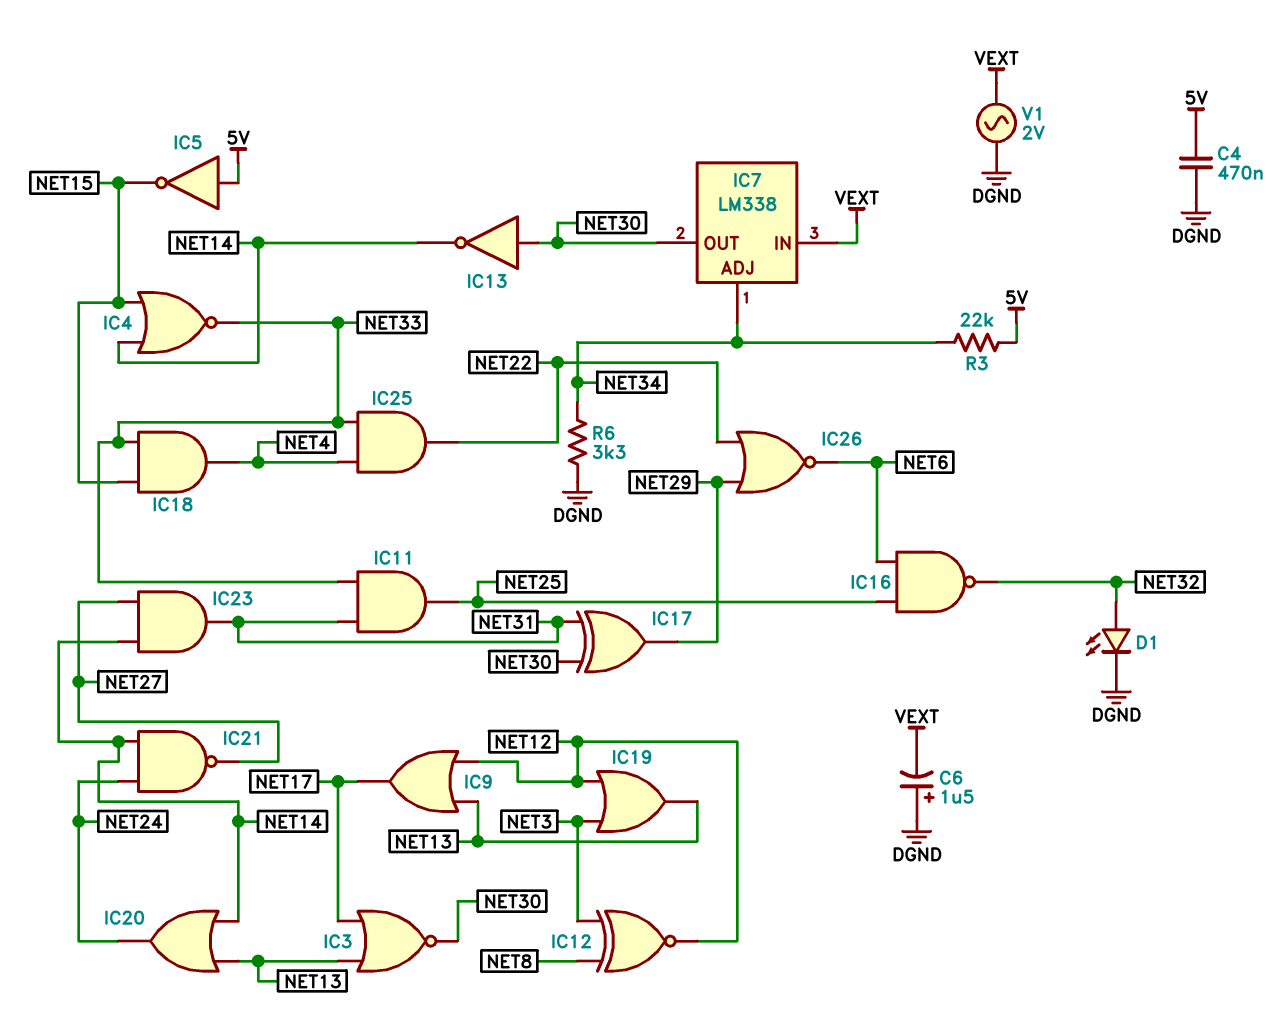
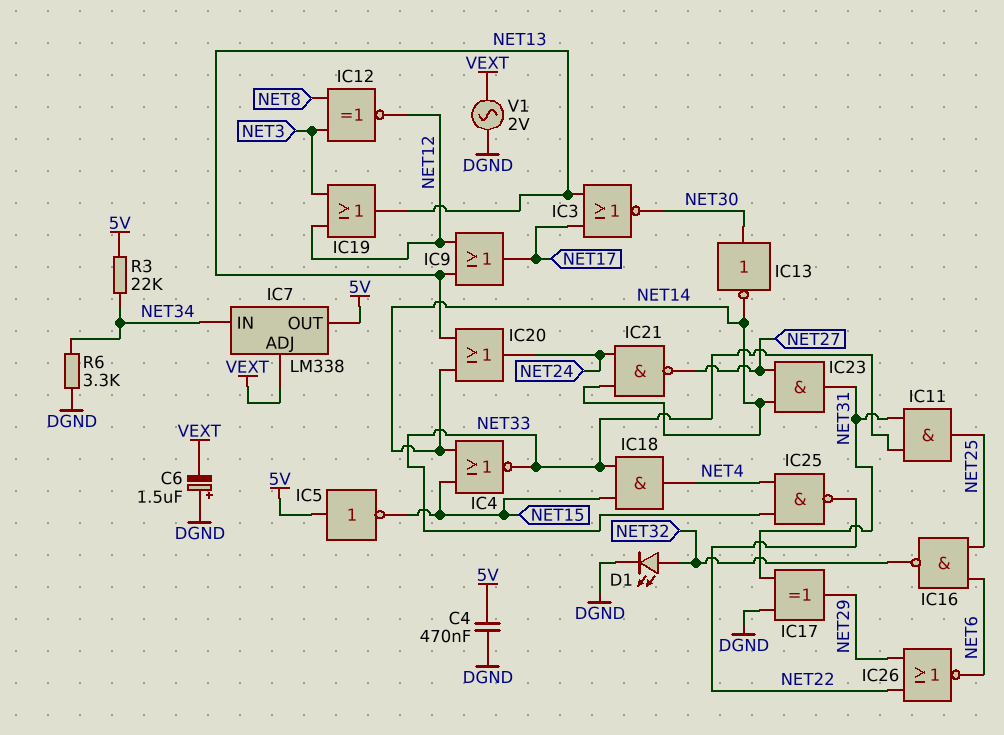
IC7 pin ADJ: NET34 -> VEXT
IC7 pin IN: VEXT -> NET34
IC7 pin OUT: NET30 -> 5V
IC17: XOR (in NET30, in NET31, out NET29) -> XOR (in DGND, in NET31, out NET29)
IC25: AND (in NET4, in NET33, out NET22) -> NAND (in NET4, in NET33, out NET22)

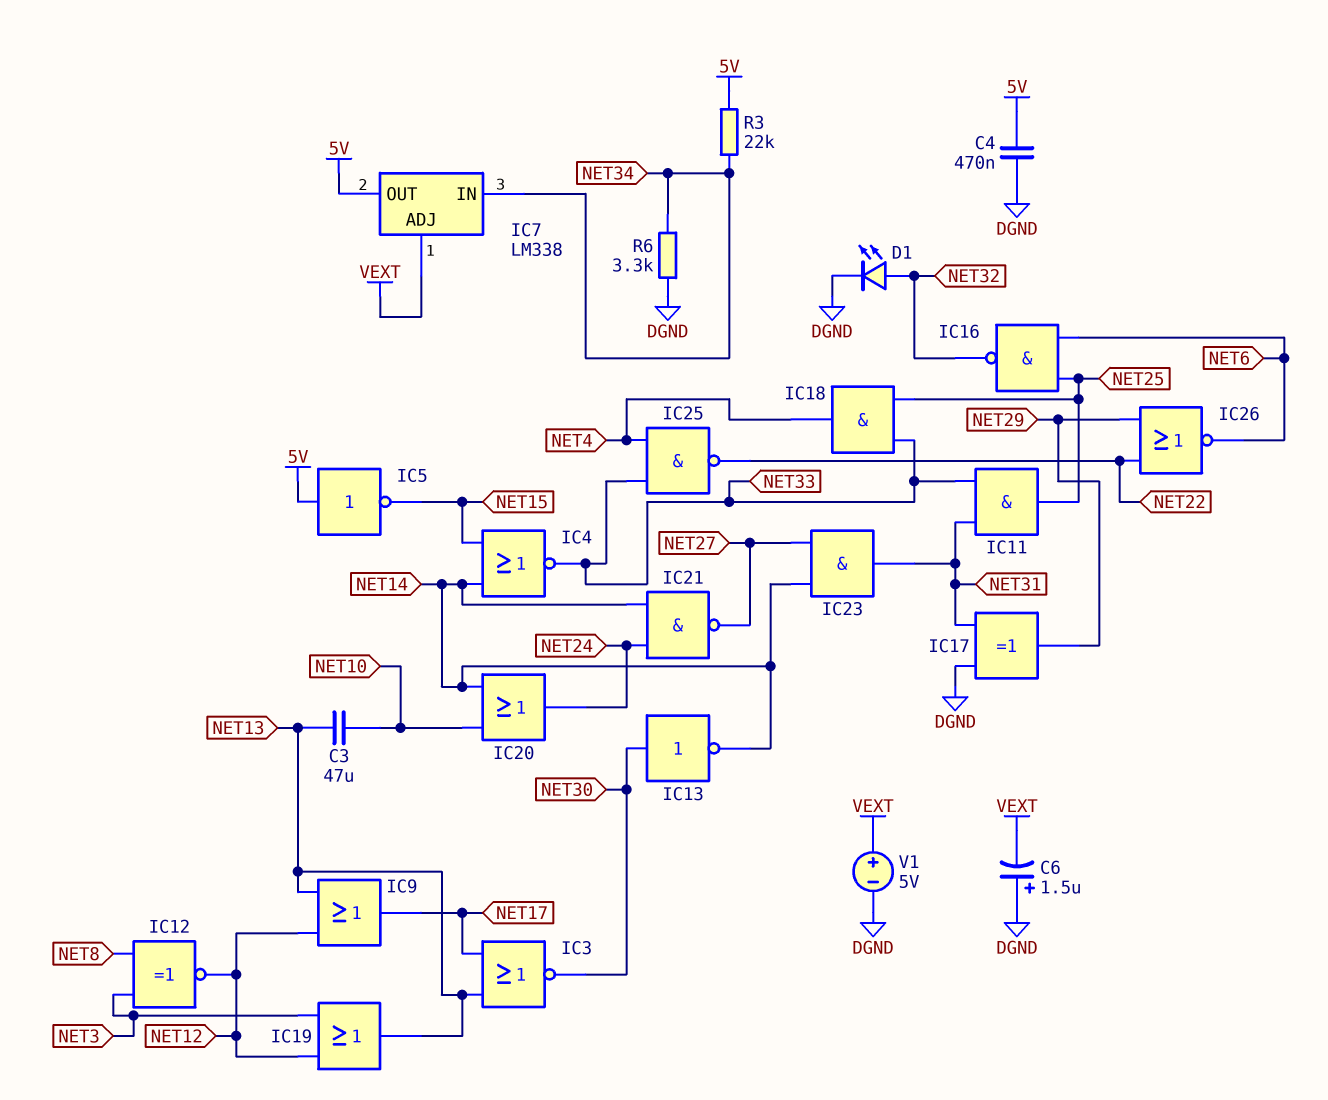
C3: none -> 47uF (NET10, NET13)
IC18: AND (in NET15, in NET33, out NET4) -> AND (in NET25, in NET33, out NET4)
IC20: OR (in NET13, in NET14, out NET24) -> OR (in NET10, in NET14, out NET24)
V1: AC 2V (DGND, VEXT) -> 5V (plus VEXT, minus DGND)

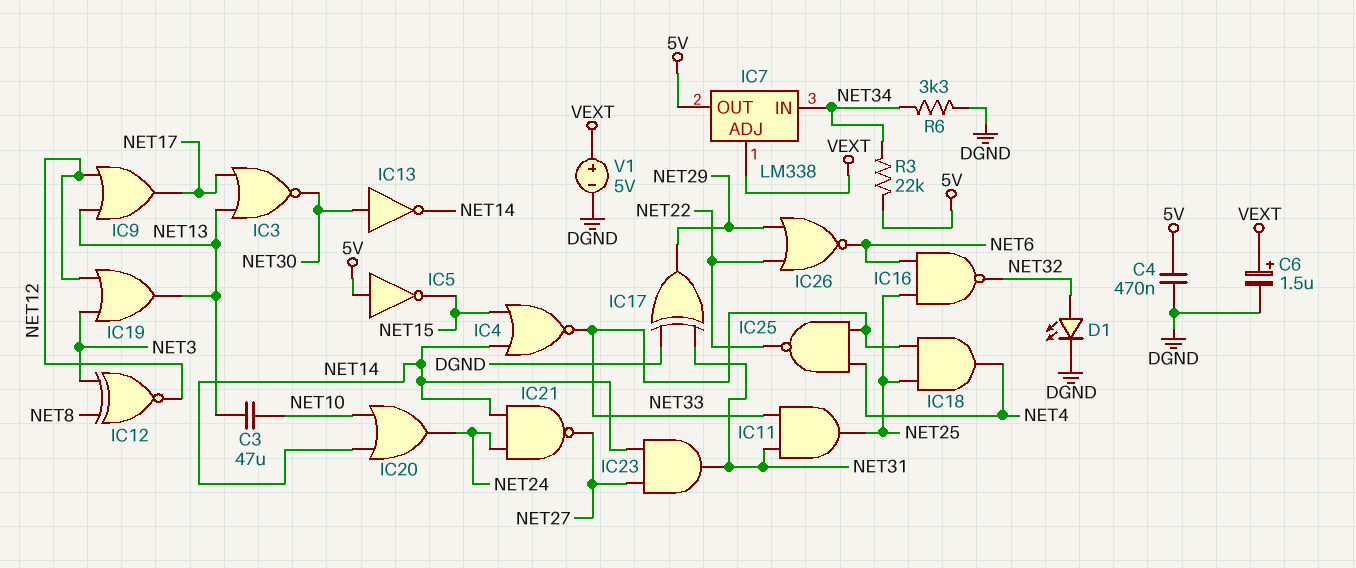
C6: 1.5uF (plus DGND, minus VEXT) -> 1.5uF (plus VEXT, minus DGND)

